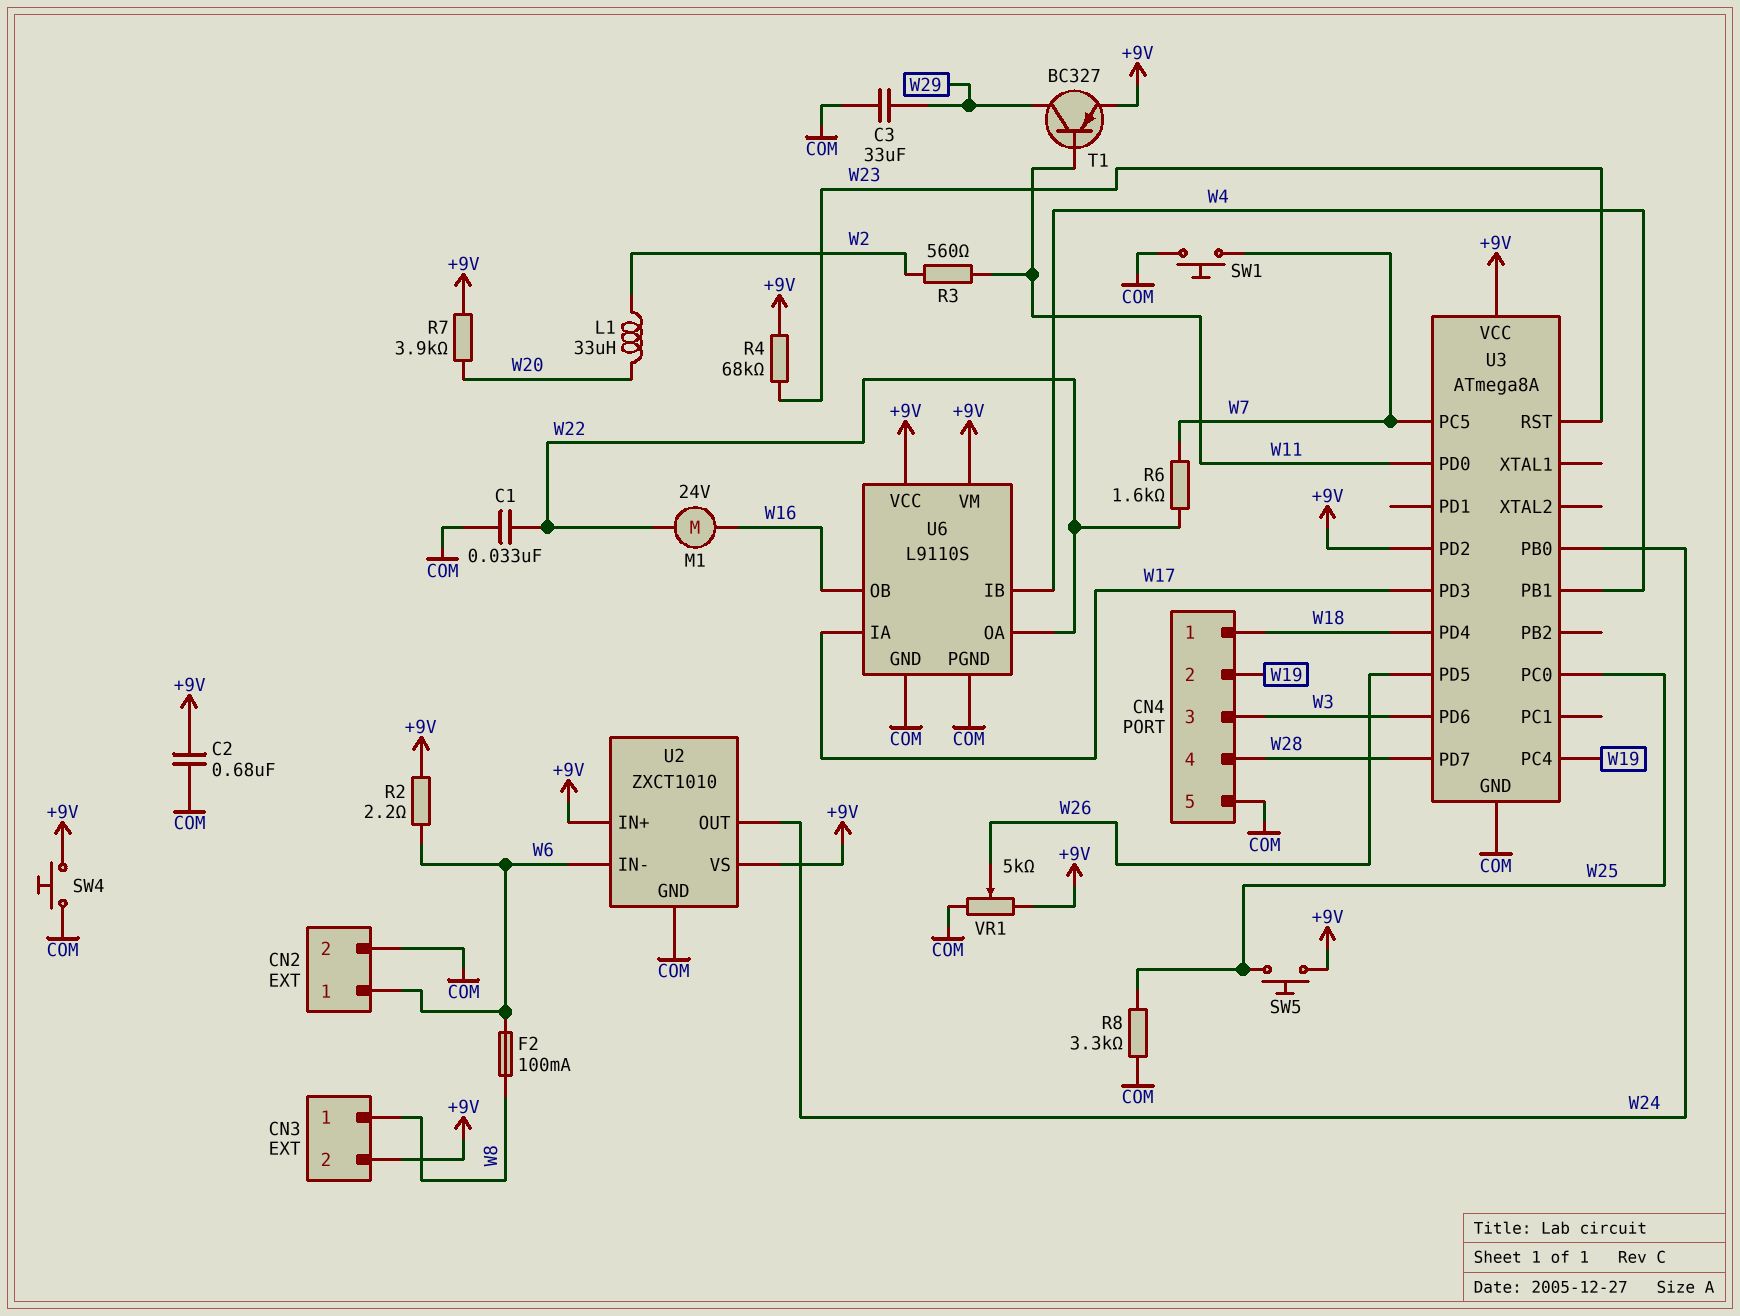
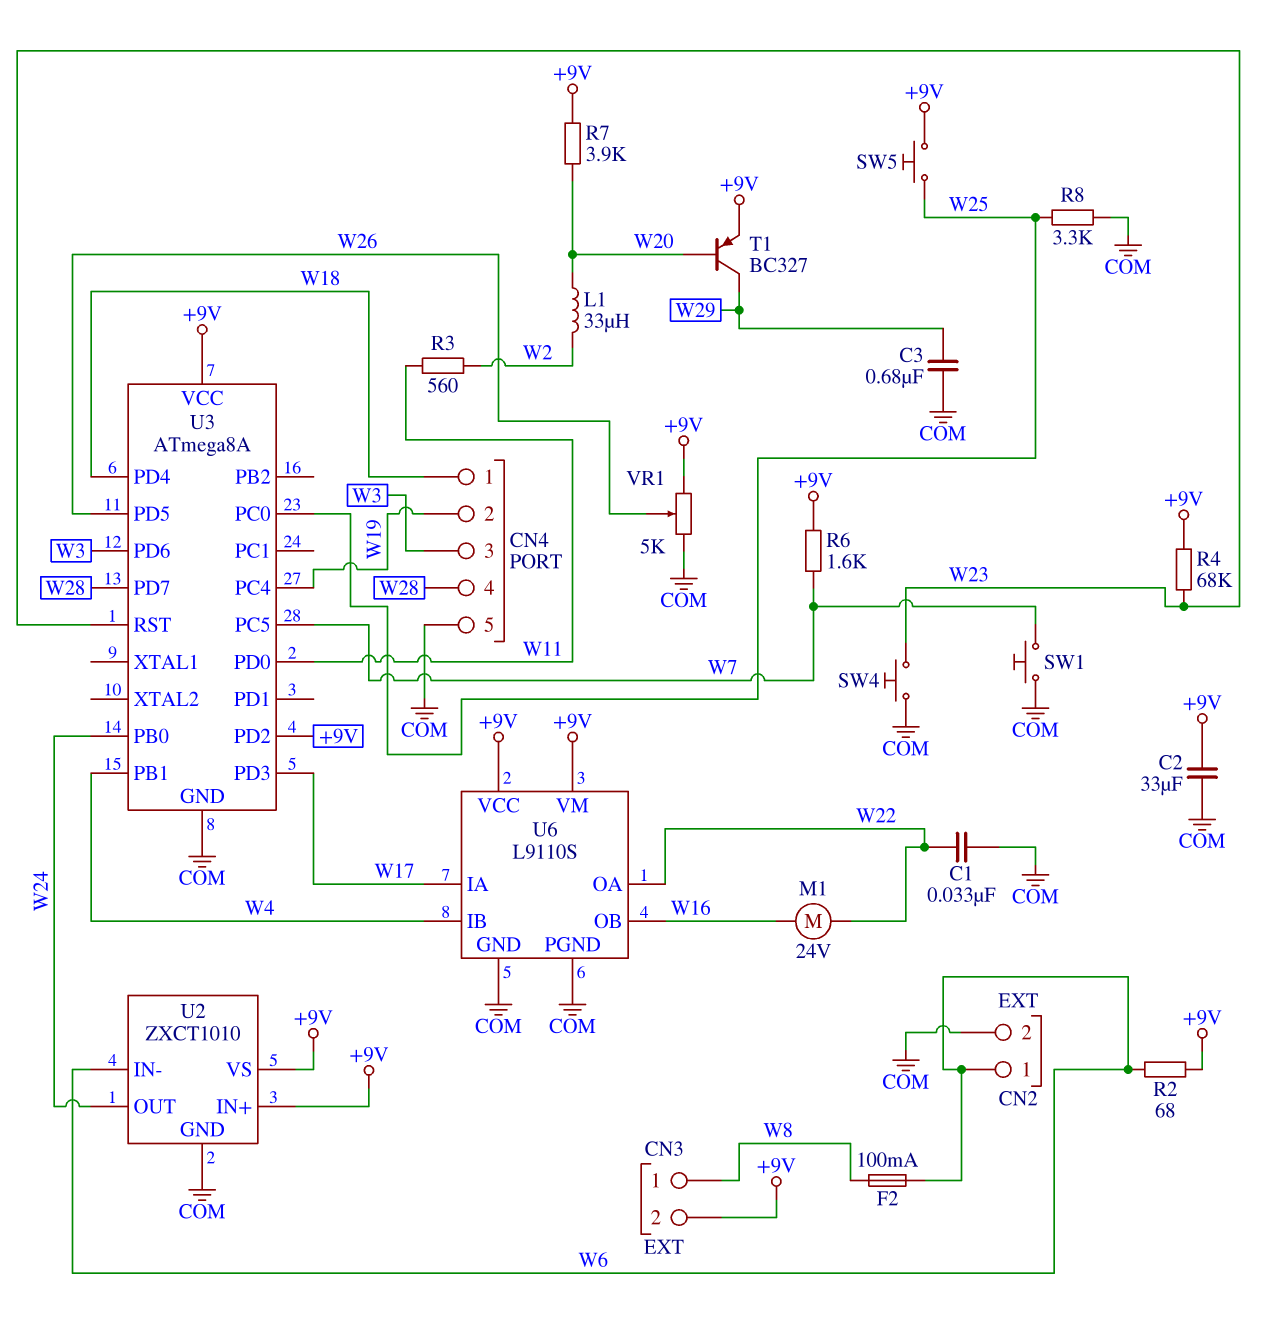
C2: 680nF (+9V, COM) -> 33uF (+9V, COM)
C3: 33uF (COM, W29) -> 680nF (COM, W29)
R2: 2.2 (+9V, W6) -> 68 (+9V, W6)
R6: 1.6k (W7, W22) -> 1.6k (+9V, W7)
SW4: button (+9V, COM) -> button (COM, W23)
T1: PNP BC327 (B W11, C W29, E +9V) -> PNP BC327 (B W20, C W29, E +9V)

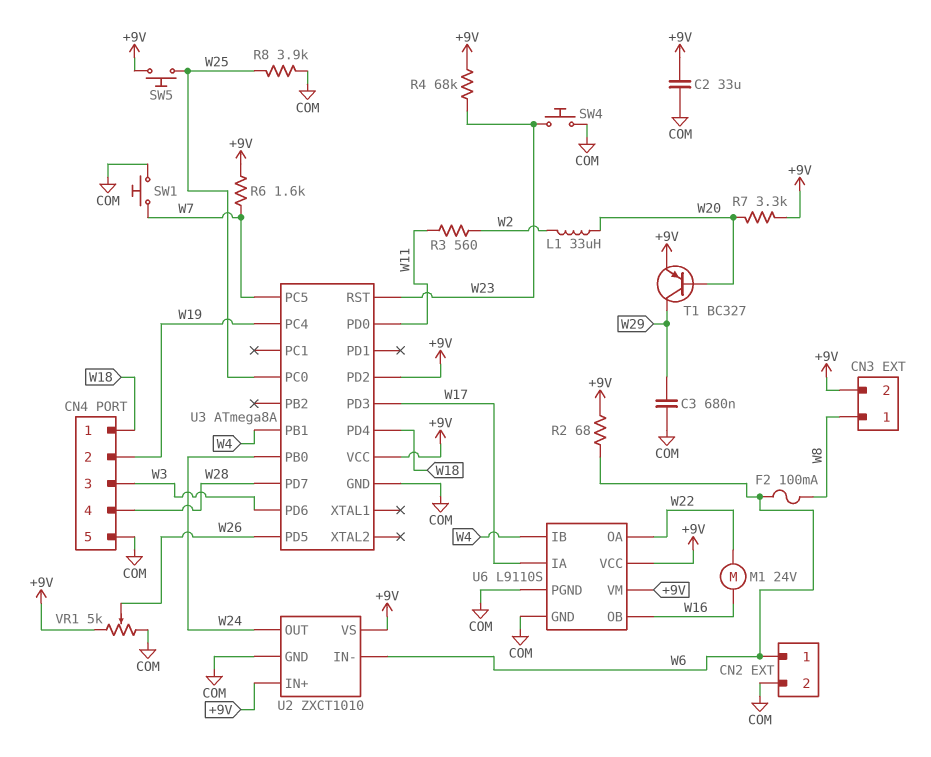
C1: 33nF (COM, W22) -> none
R7: 3.9k (+9V, W20) -> 3.3k (+9V, W20)
R8: 3.3k (COM, W25) -> 3.9k (COM, W25)

